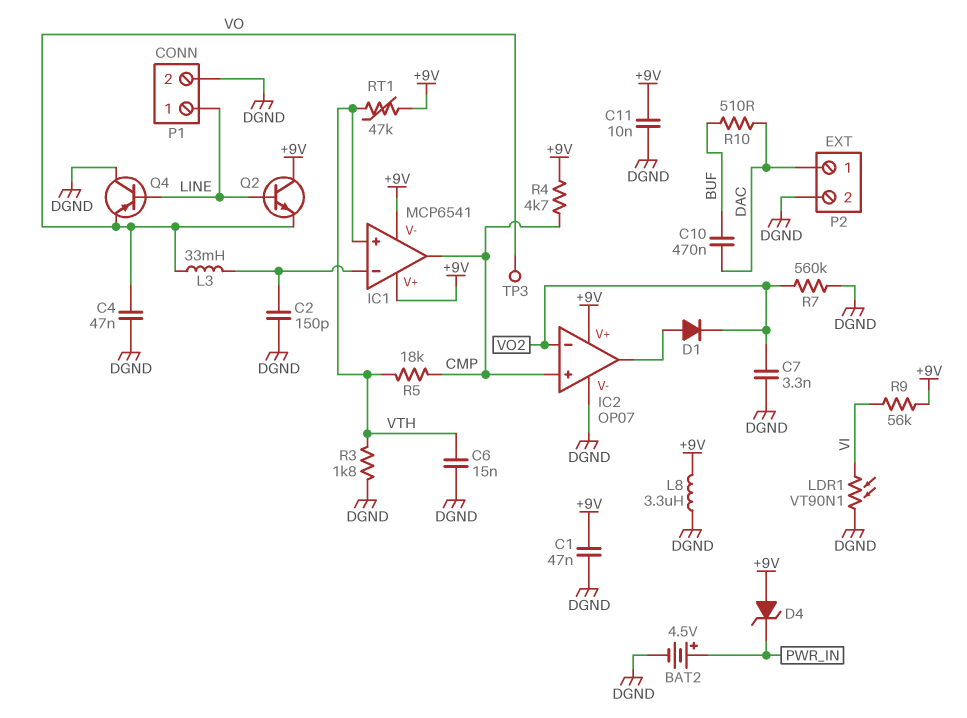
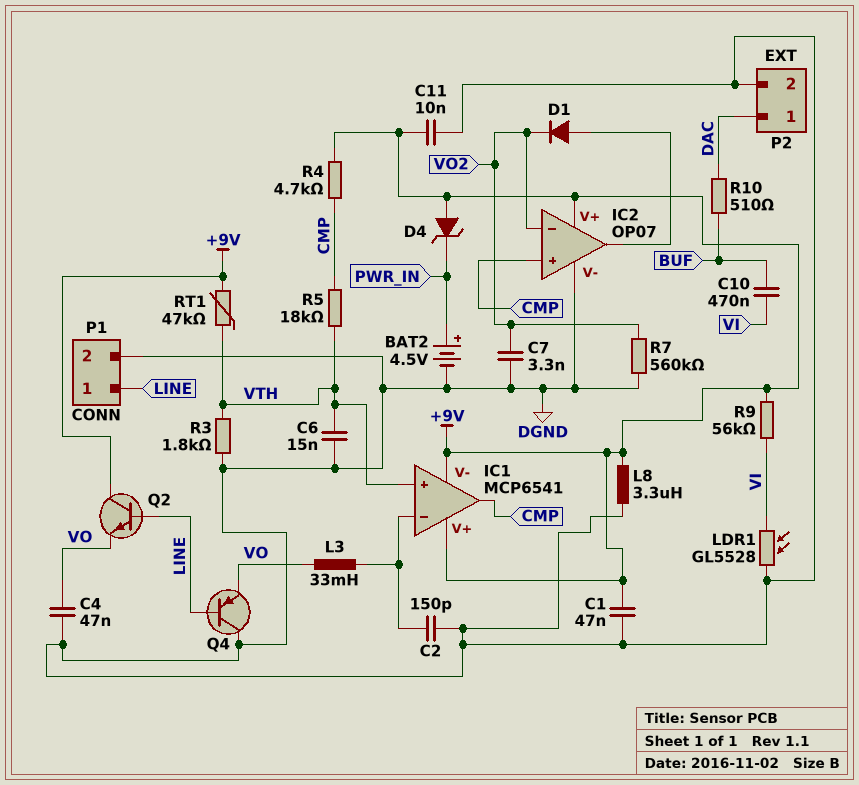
C10: 470nF (BUF, DAC) -> 470nF (BUF, VI)
LDR1: VT90N1 (DGND, VI) -> GL5528 (DGND, VI)
TP3: test point (VO) -> none

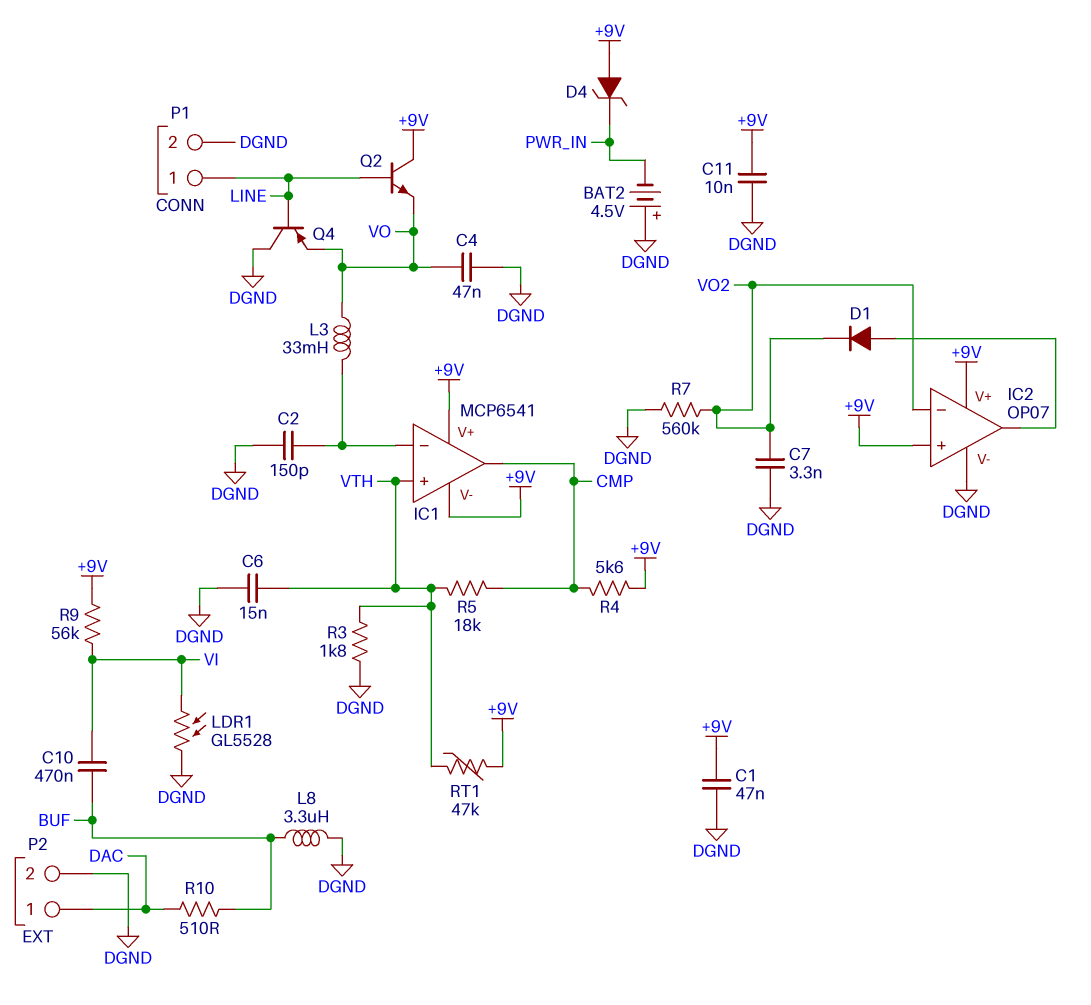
BAT2: 4.5V (plus PWR_IN, minus DGND) -> 4.5V (plus DGND, minus PWR_IN)
IC2 pin in+: CMP -> +9V
L8: 3.3uH (+9V, DGND) -> 3.3uH (BUF, DGND)
R4: 4.7k (+9V, CMP) -> 5.6k (+9V, CMP)

